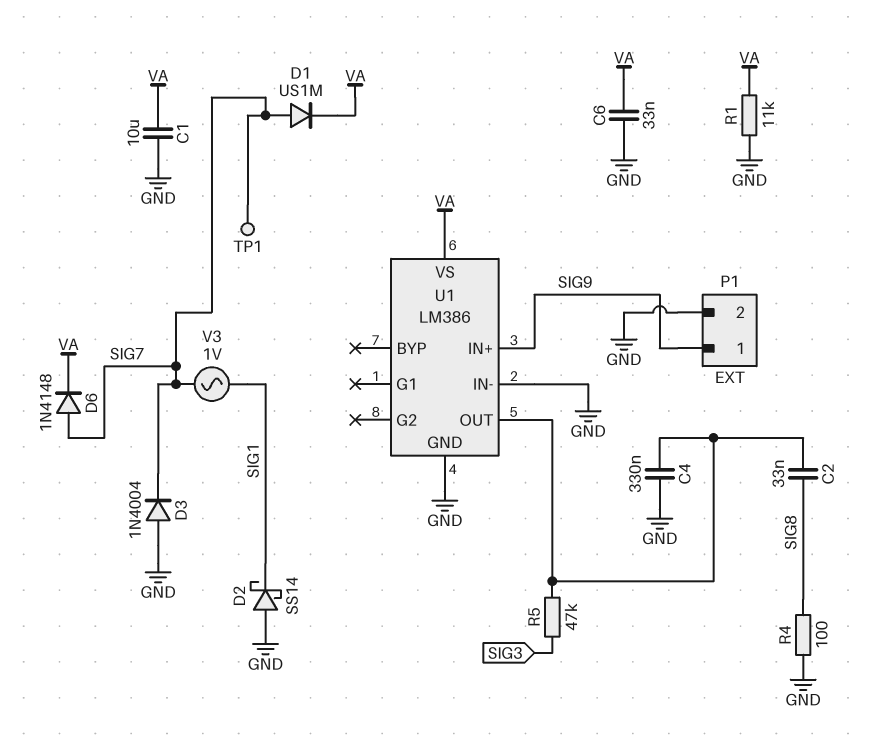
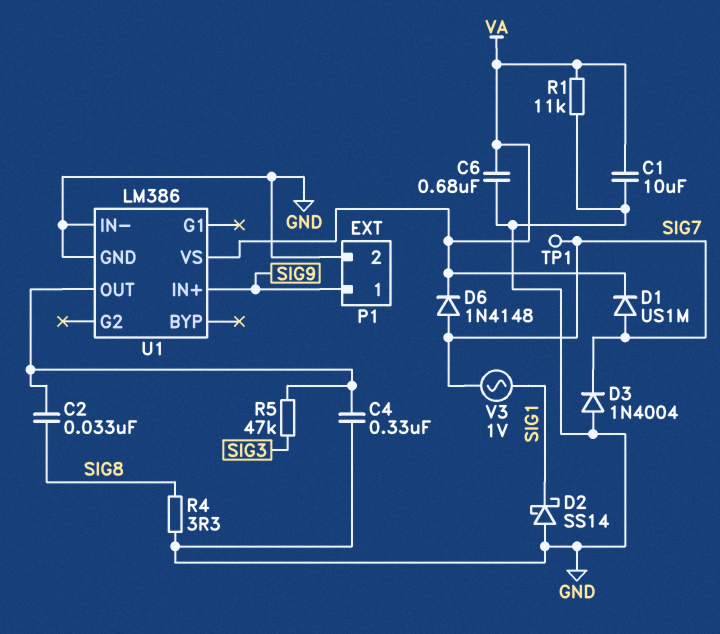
C6: 33nF (GND, VA) -> 680nF (GND, VA)
R4: 100 (GND, SIG8) -> 3.3 (GND, SIG8)

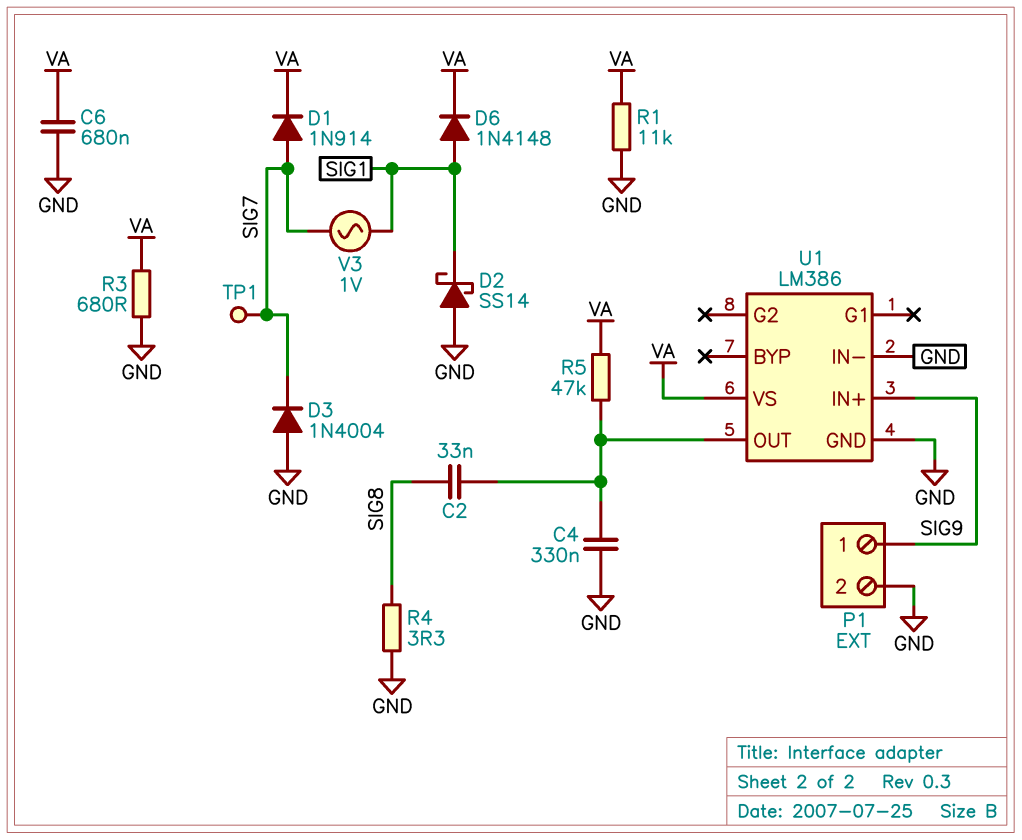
C1: 10uF (GND, VA) -> none
D1: diode US1M (A SIG7, K VA) -> diode 1N914 (A SIG7, K VA)
D6: diode 1N4148 (A SIG7, K VA) -> diode 1N4148 (A SIG1, K VA)
R3: none -> 680 (GND, VA)
R5: 47k (SIG3, U1/OUT) -> 47k (U1/OUT, VA)

